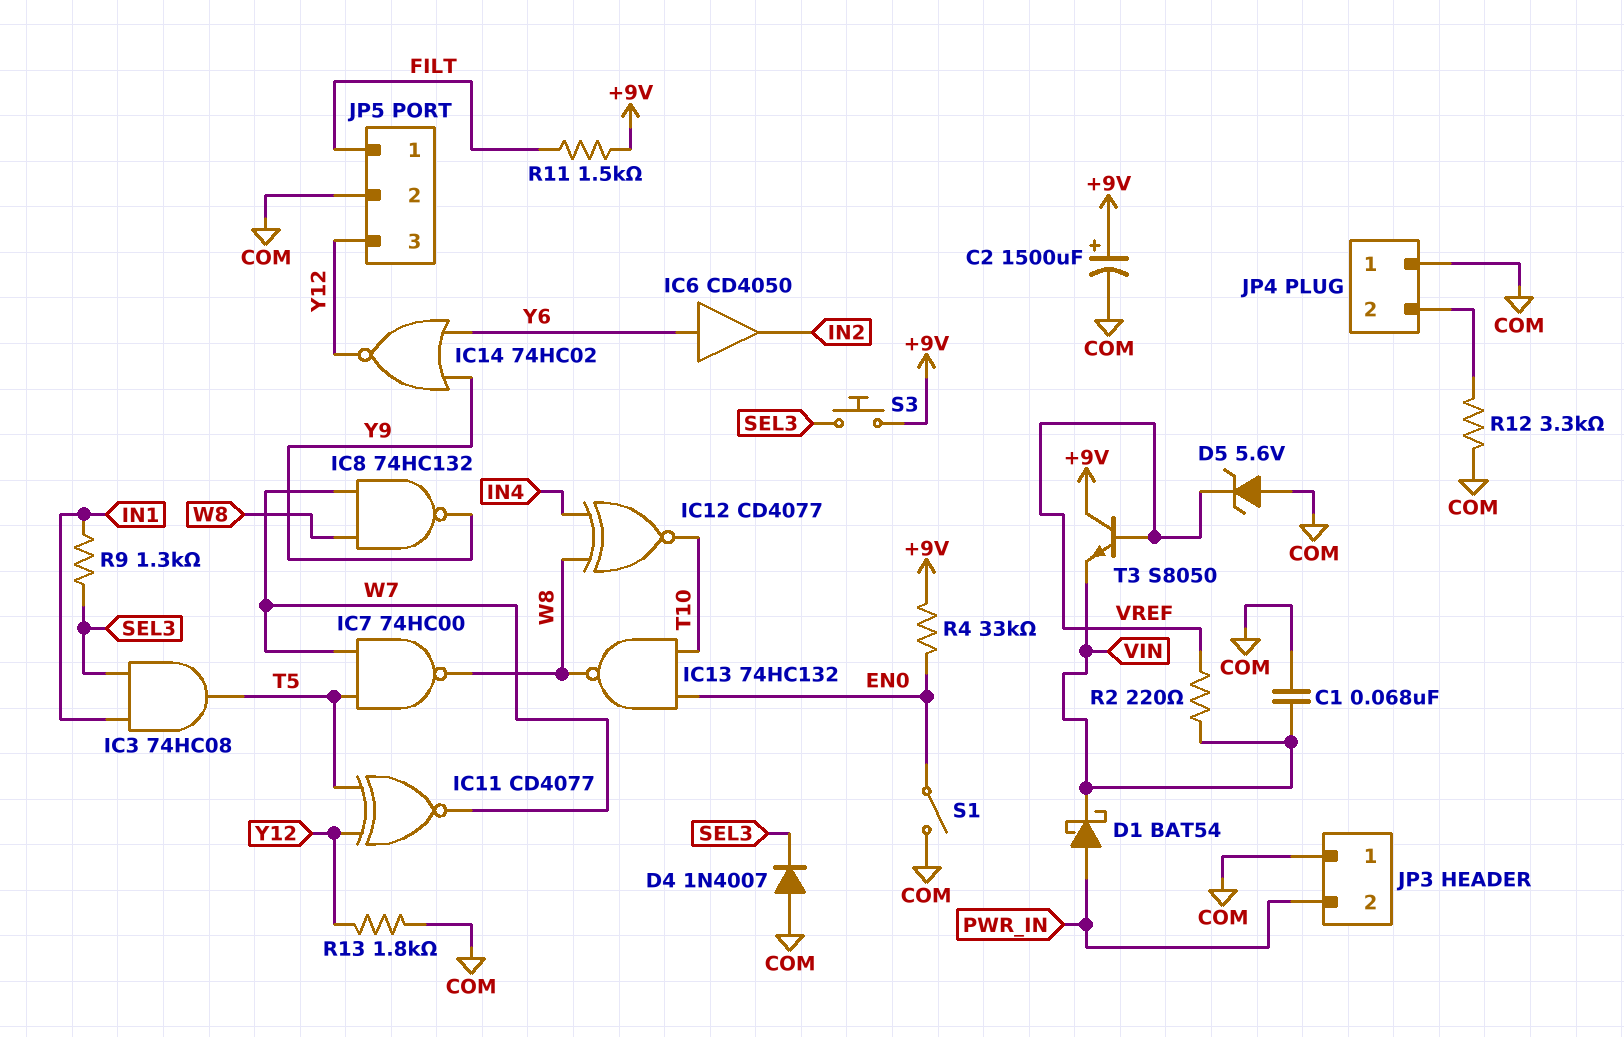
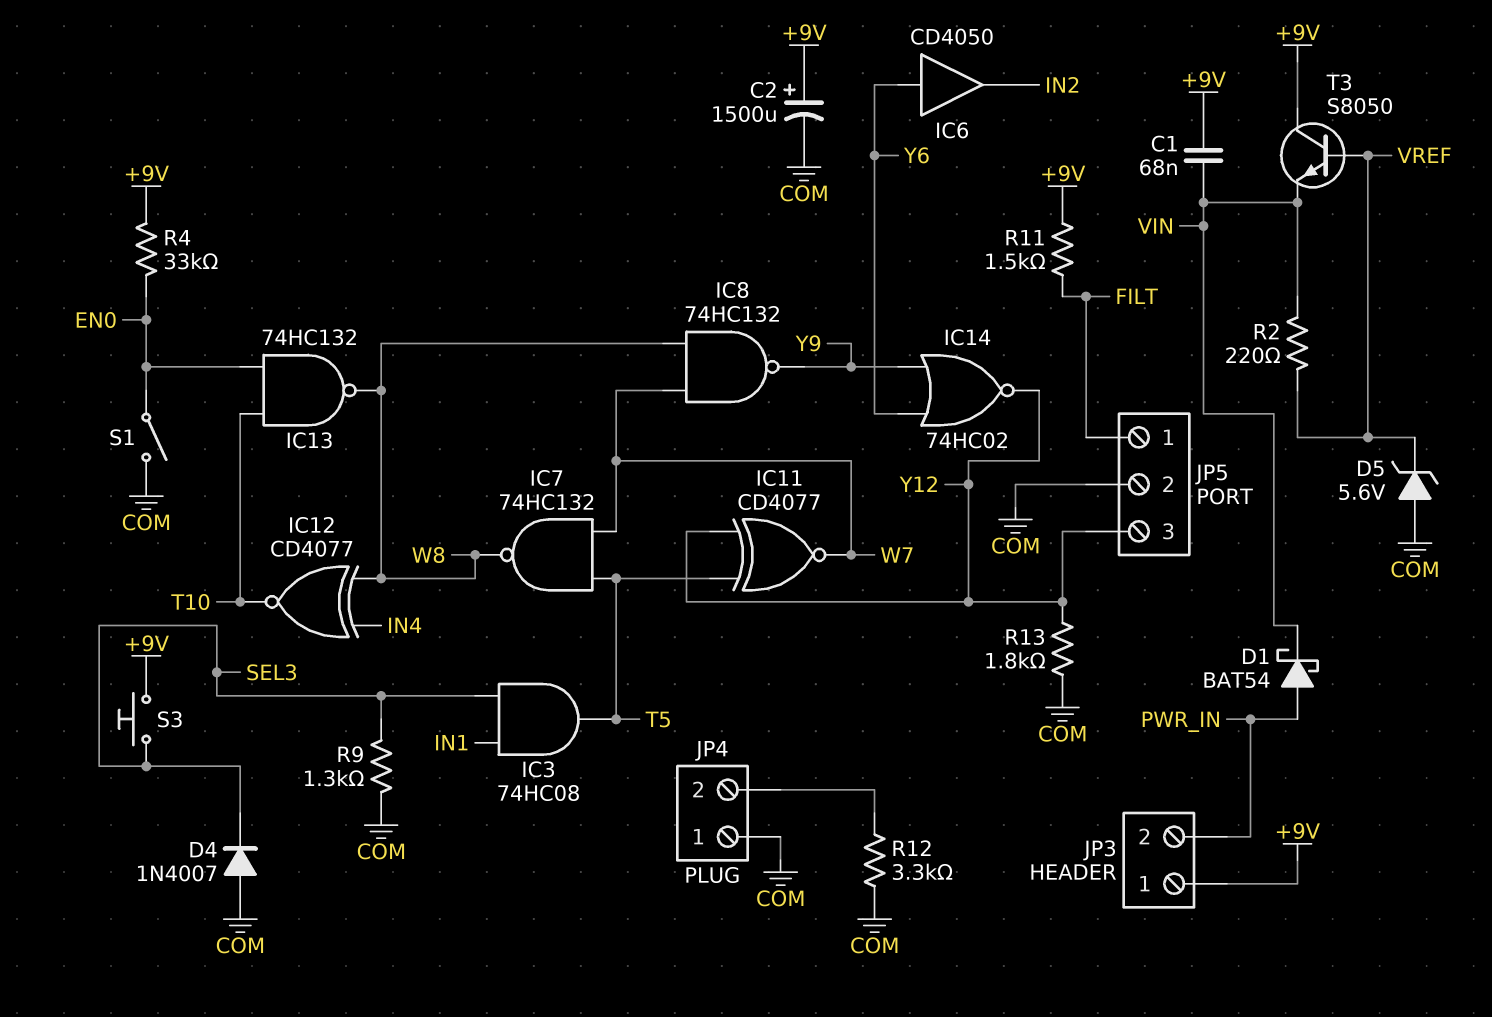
C1: 68nF (COM, VIN) -> 68nF (+9V, VIN)
IC7: NAND 74HC00 (in T5, in W7, out W8) -> NAND 74HC132 (in T5, in W7, out W8)
JP3 pin 1: COM -> +9V
R9: 1.3k (IN1, SEL3) -> 1.3k (COM, SEL3)

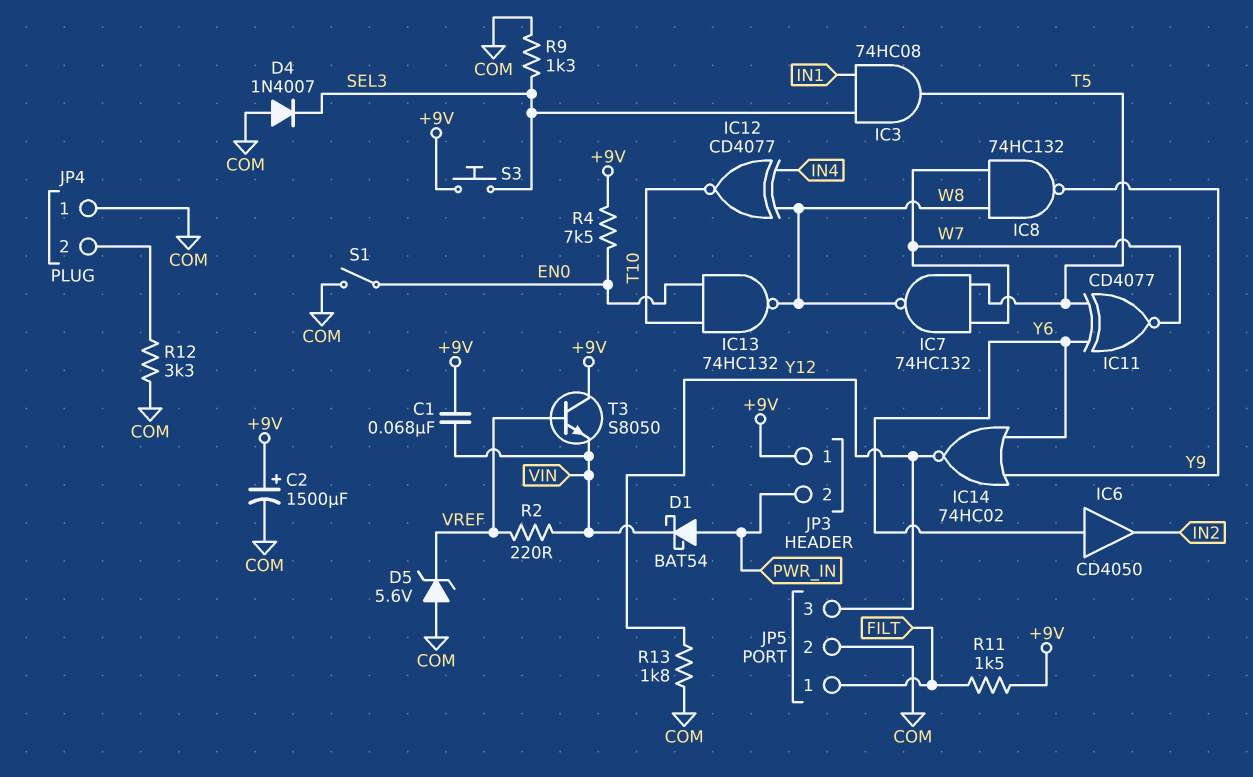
IC11: XNOR CD4077 (in T5, in Y12, out W7) -> XNOR CD4077 (in T5, in Y6, out W7)
R4: 33k (+9V, EN0) -> 7.5k (+9V, EN0)

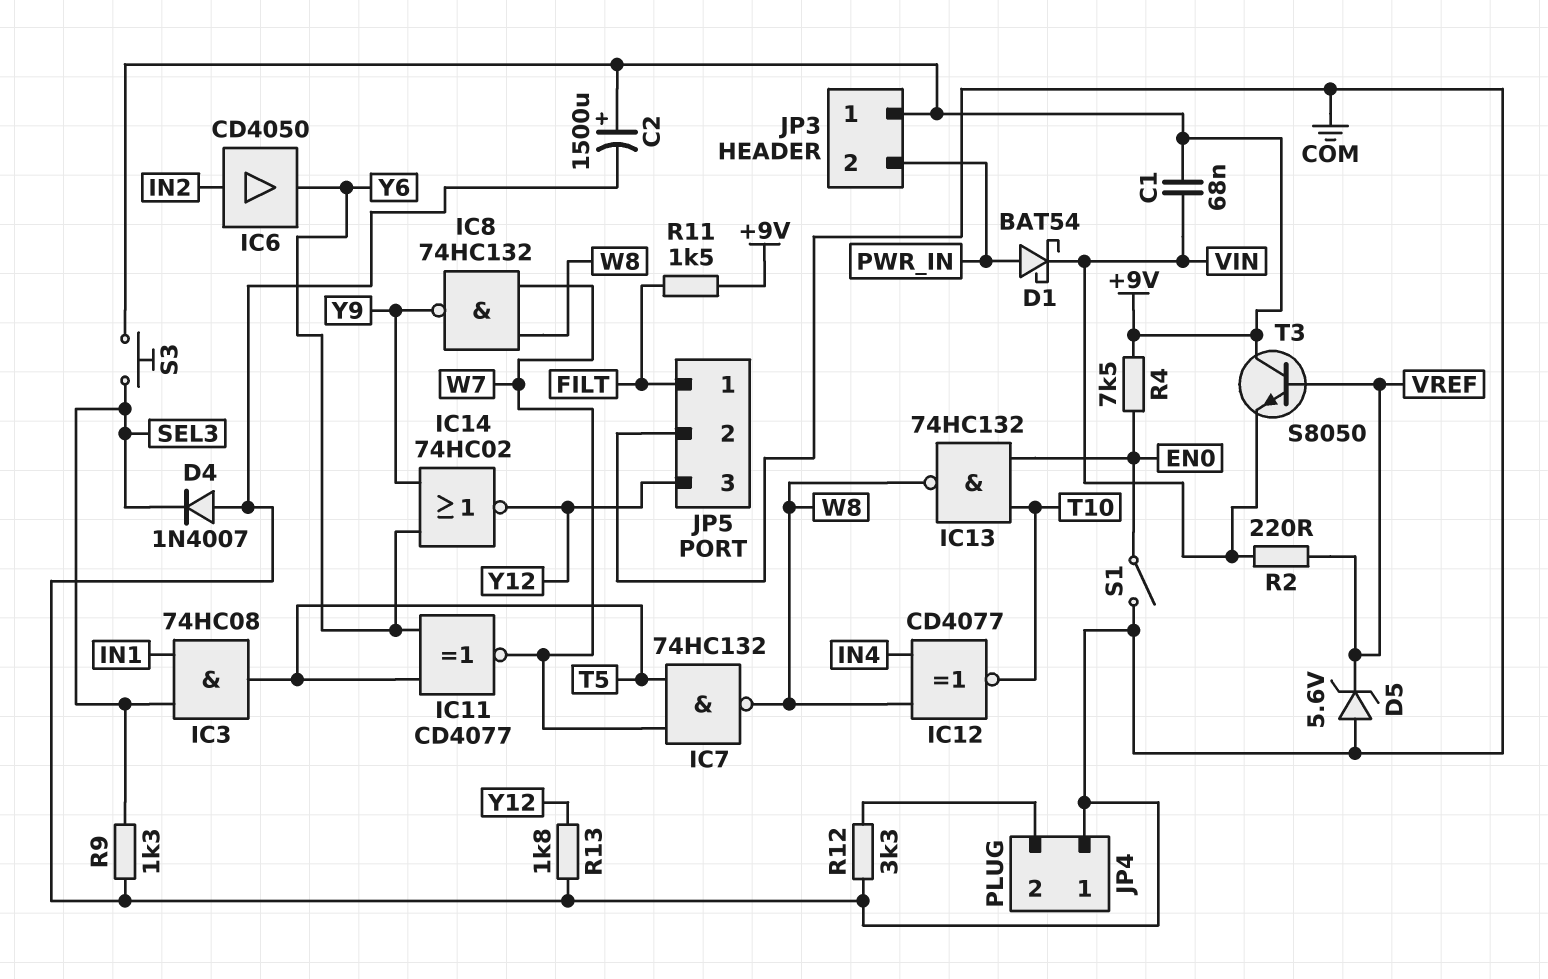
IC6: buffer CD4050 (in Y6, out IN2) -> buffer CD4050 (in IN2, out Y6)

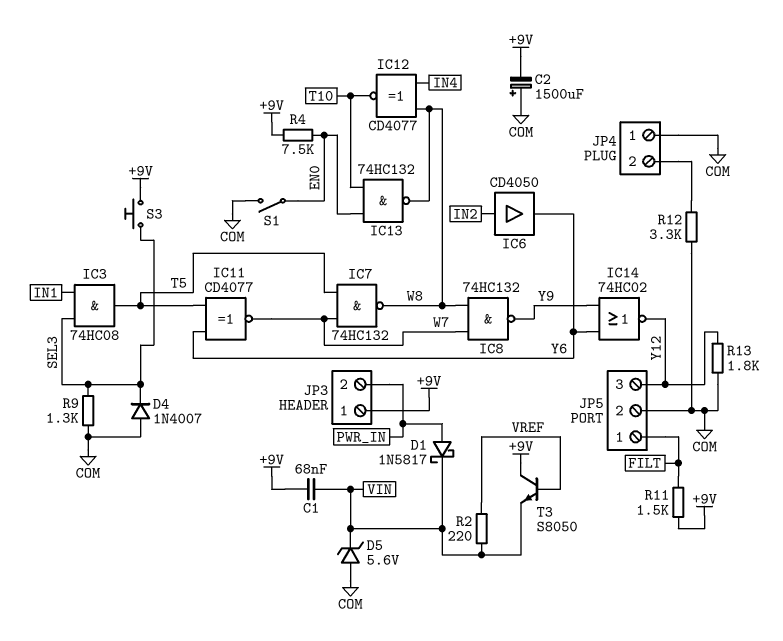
C2: 1500uF (plus +9V, minus COM) -> 1500uF (plus COM, minus +9V)
D1: schottky BAT54 (A PWR_IN, K VIN) -> schottky 1N5817 (A PWR_IN, K VIN)
D5: zener 5.6V (A COM, K VREF) -> zener 5.6V (A COM, K VIN)

